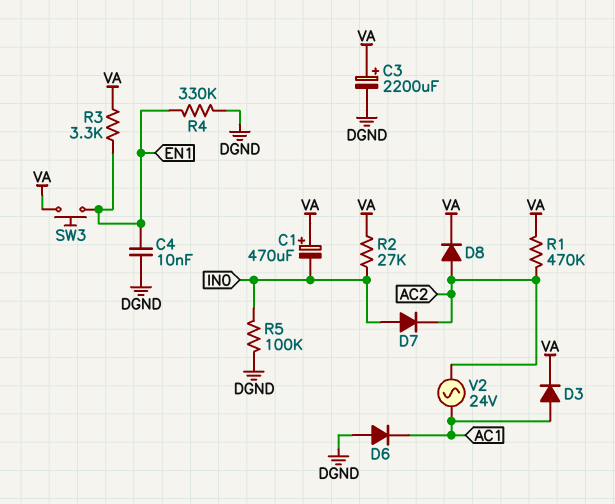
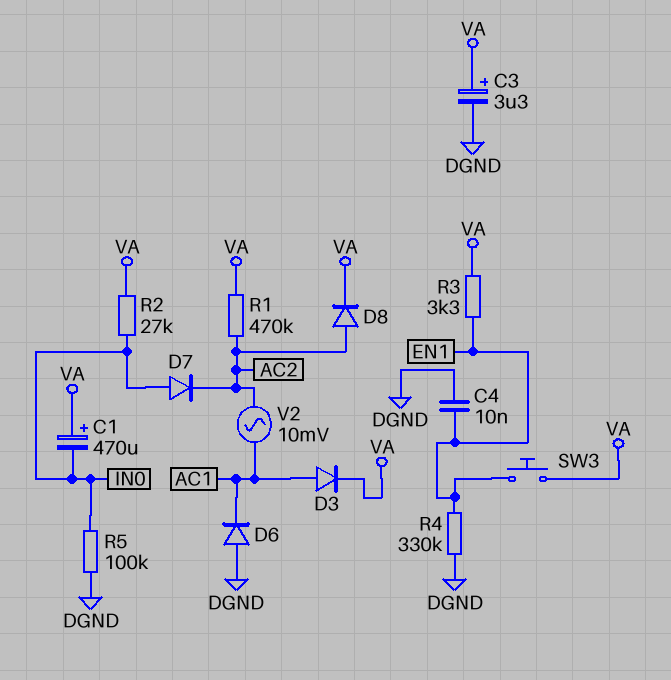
C3: 2200uF (plus VA, minus DGND) -> 3.3uF (plus VA, minus DGND)
V2: AC 24V (AC1, AC2) -> AC 10mV (AC1, AC2)

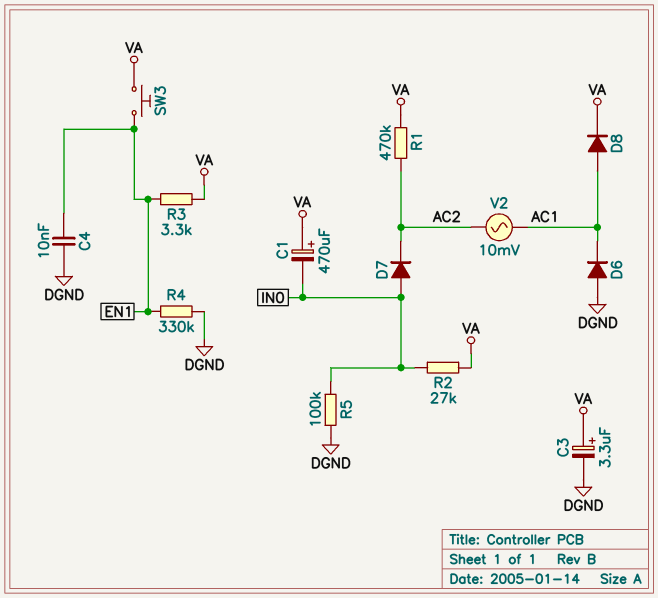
D3: diode (A AC1, K VA) -> none
D8: diode (A AC2, K VA) -> diode (A AC1, K VA)

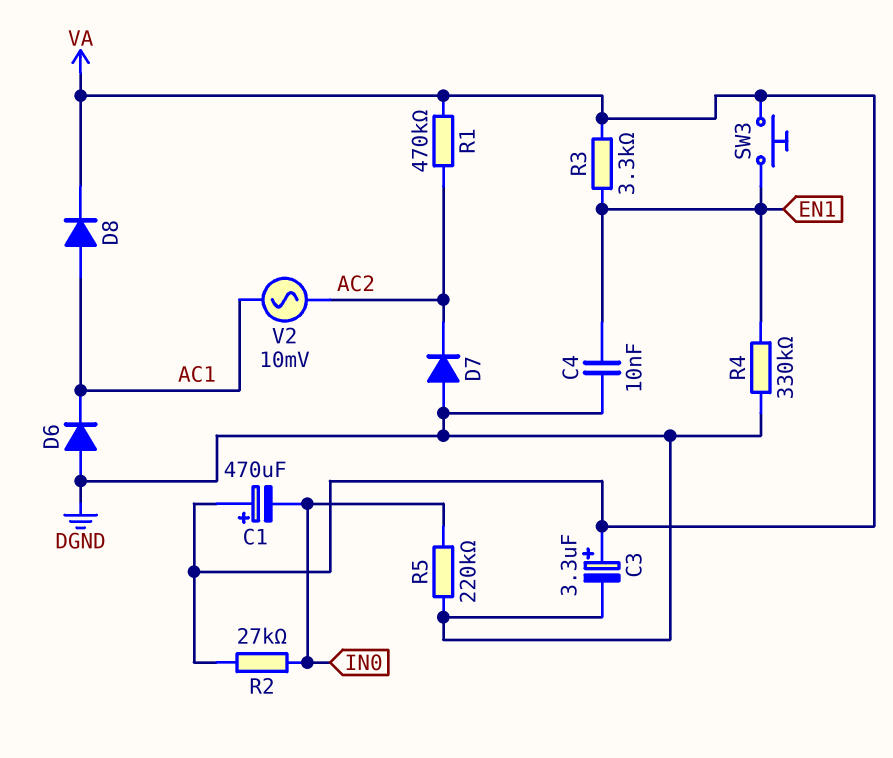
D7: diode (A IN0, K AC2) -> diode (A DGND, K AC2)
R5: 100k (DGND, IN0) -> 220k (DGND, IN0)

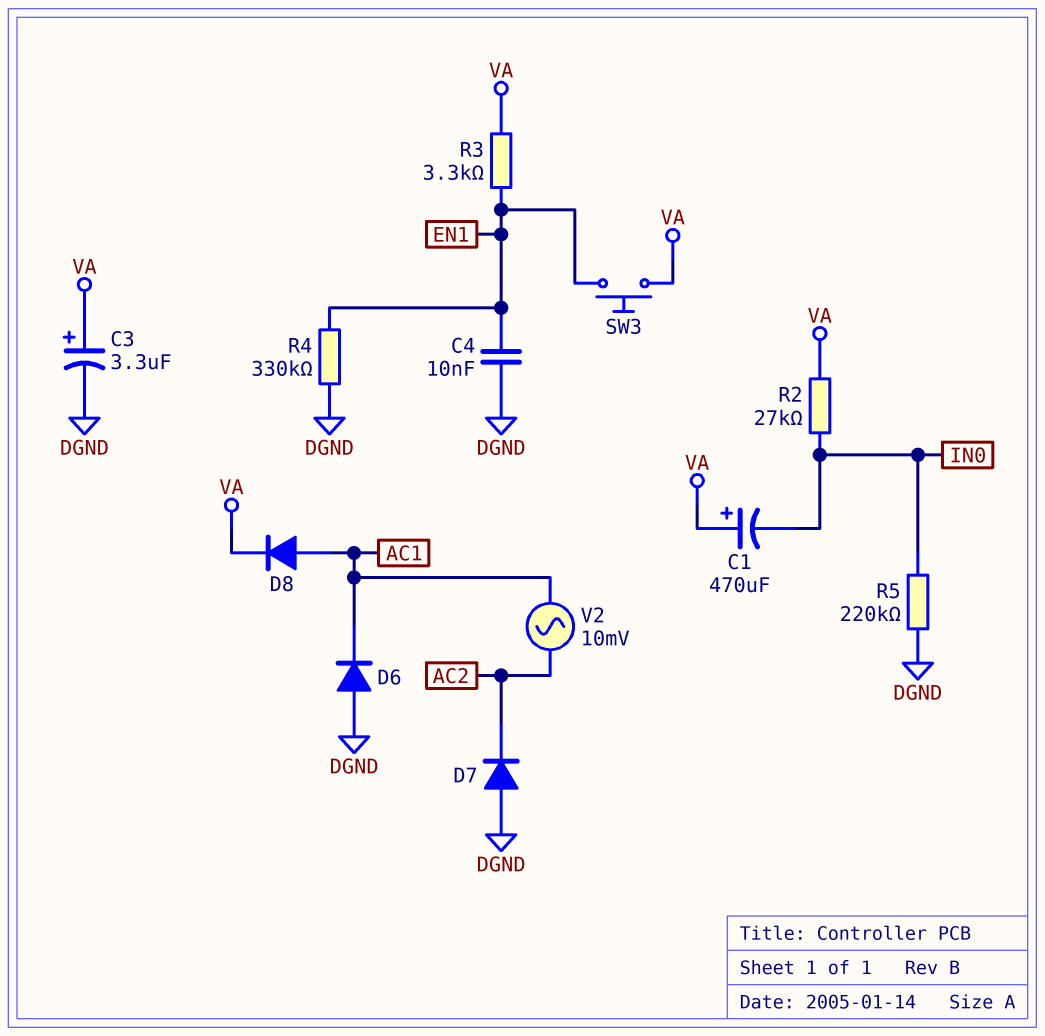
R1: 470k (AC2, VA) -> none

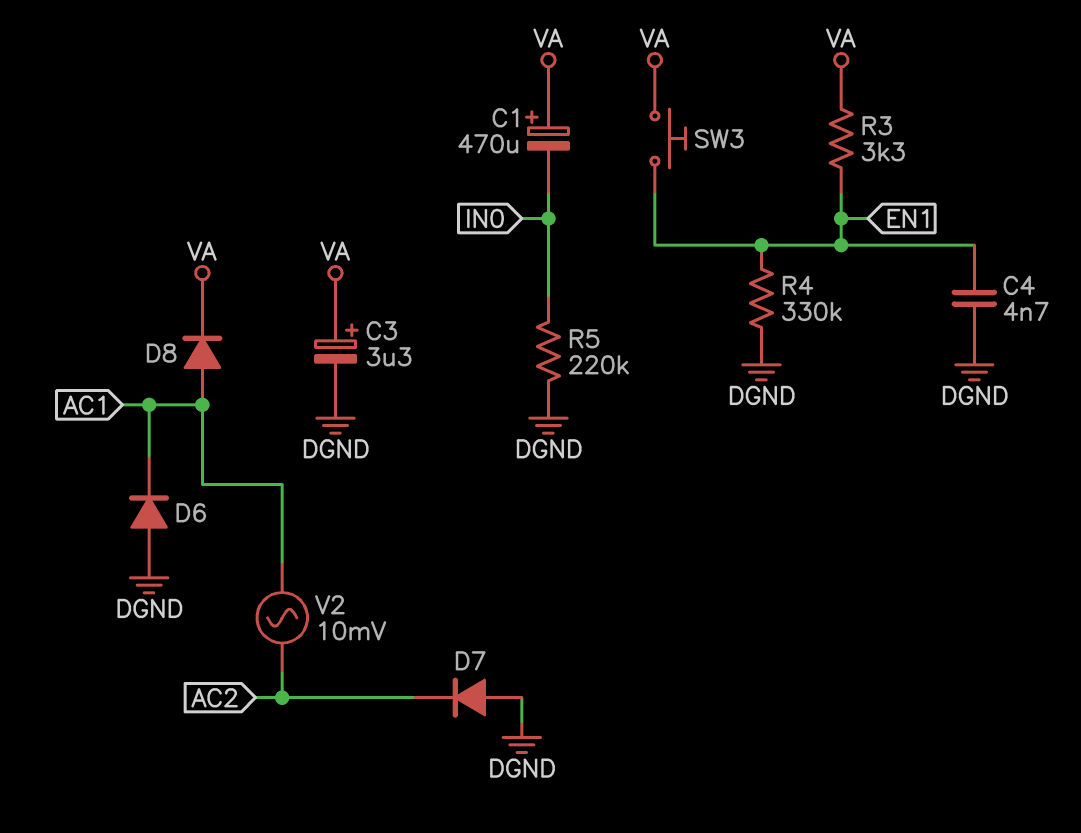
C4: 10nF (DGND, EN1) -> 4.7nF (DGND, EN1)
R2: 27k (IN0, VA) -> none

